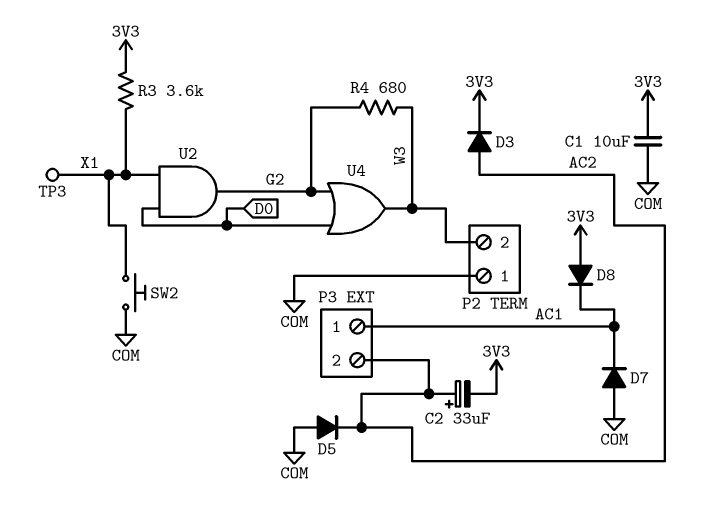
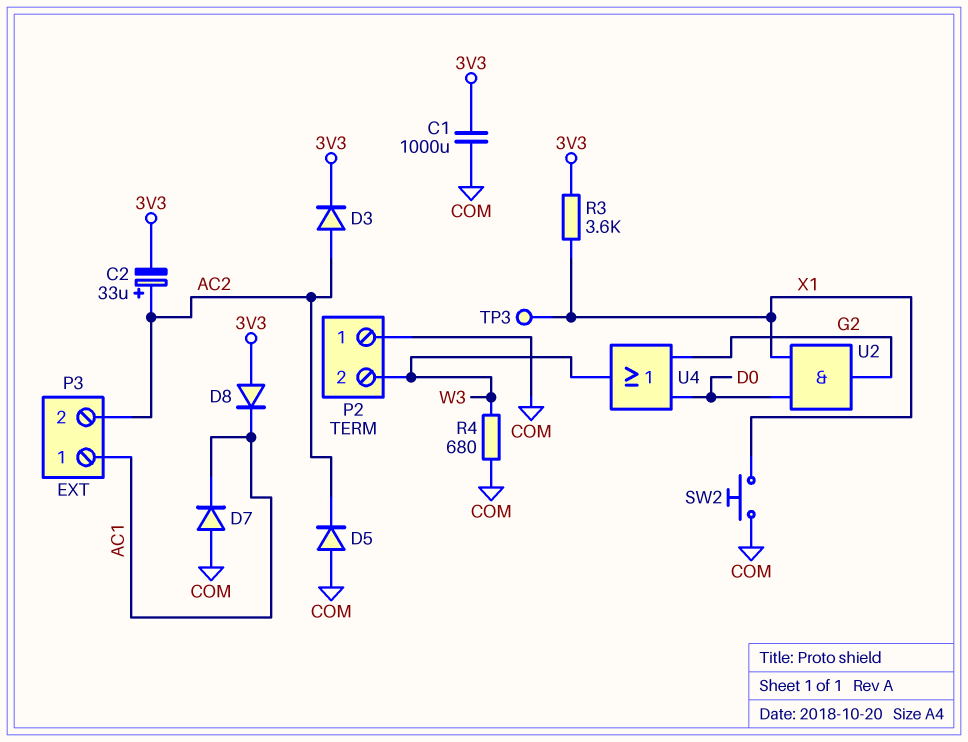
C1: 10uF (3V3, COM) -> 1000uF (3V3, COM)
R4: 680 (G2, W3) -> 680 (COM, W3)

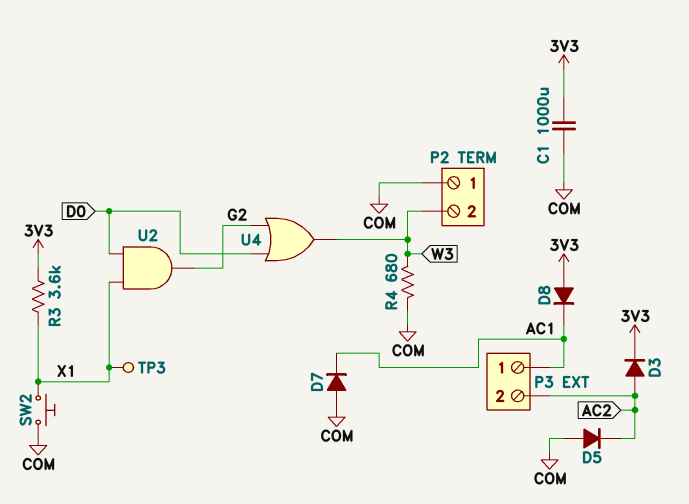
C2: 33uF (plus AC2, minus 3V3) -> none

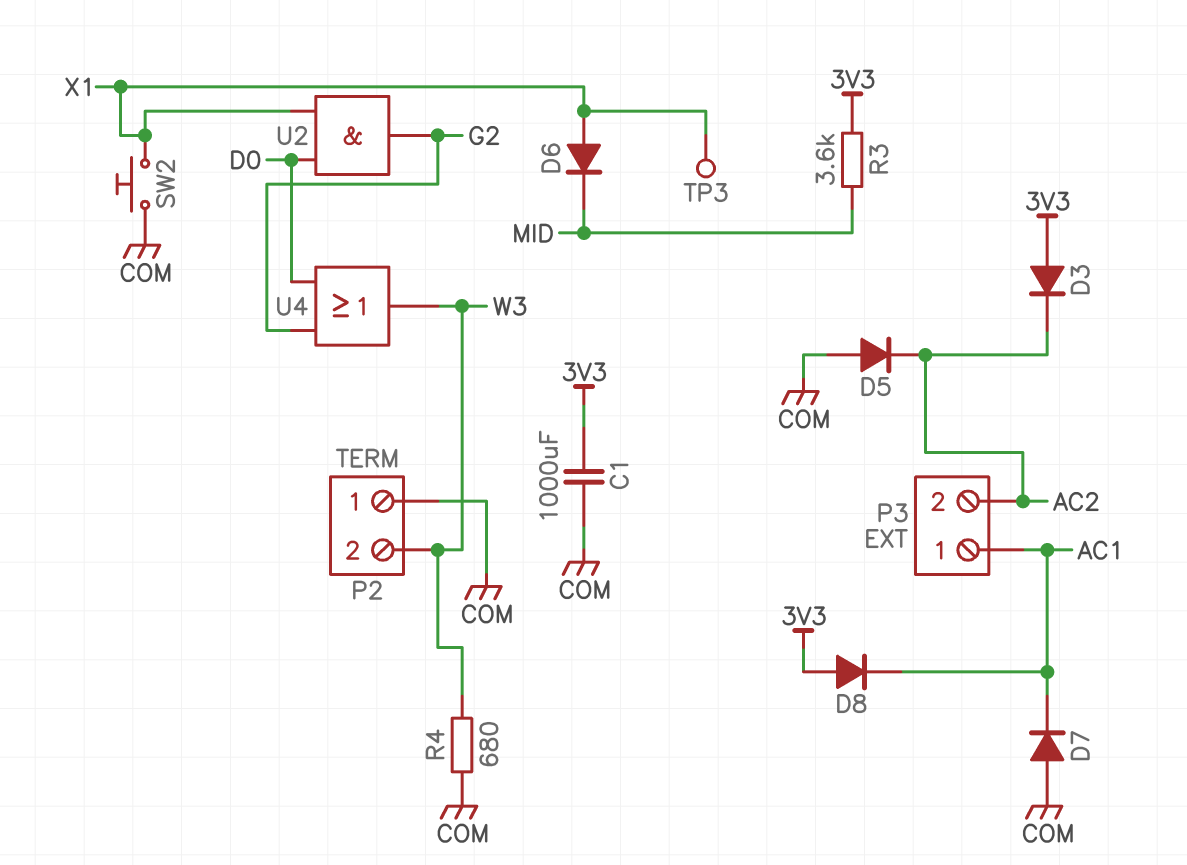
D3: diode (A AC2, K 3V3) -> diode (A 3V3, K AC2)
D6: none -> diode (A X1, K MID)
R3: 3.6k (3V3, X1) -> 3.6k (3V3, MID)

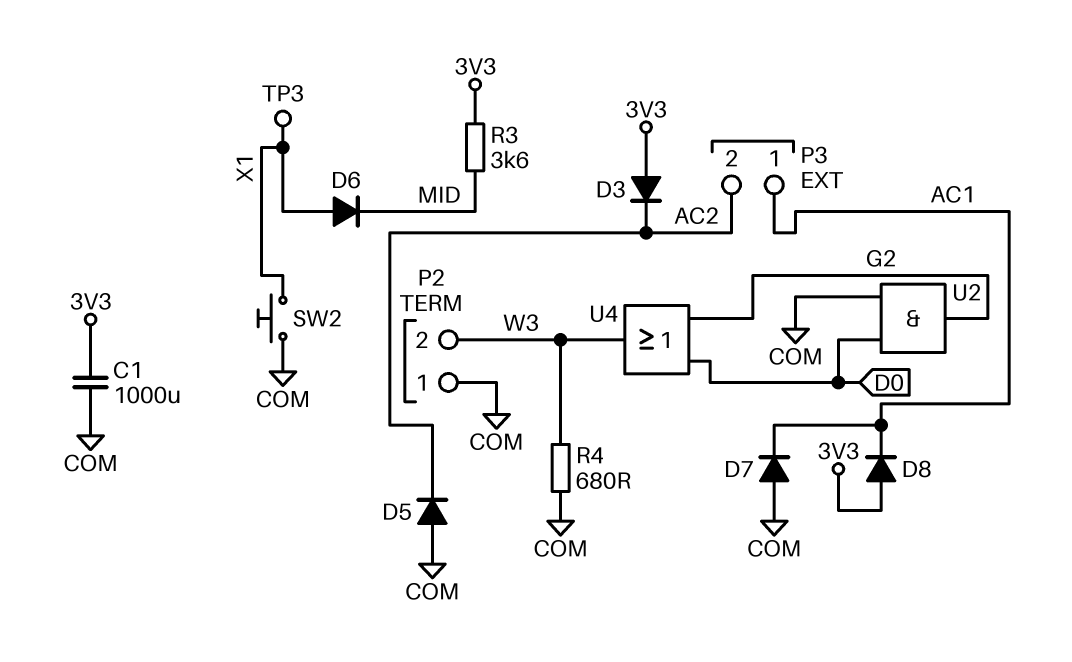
U2: AND (in D0, in X1, out G2) -> AND (in COM, in D0, out G2)

